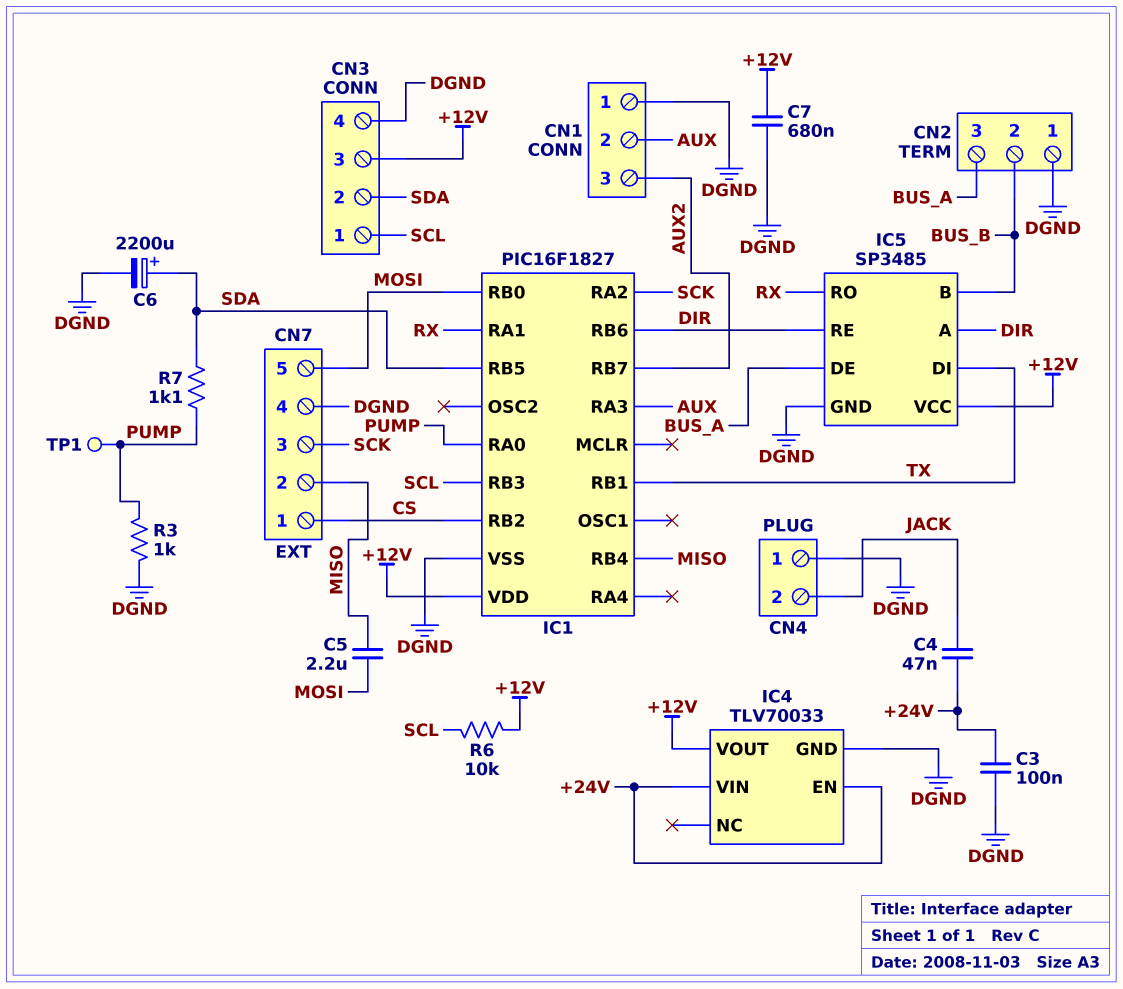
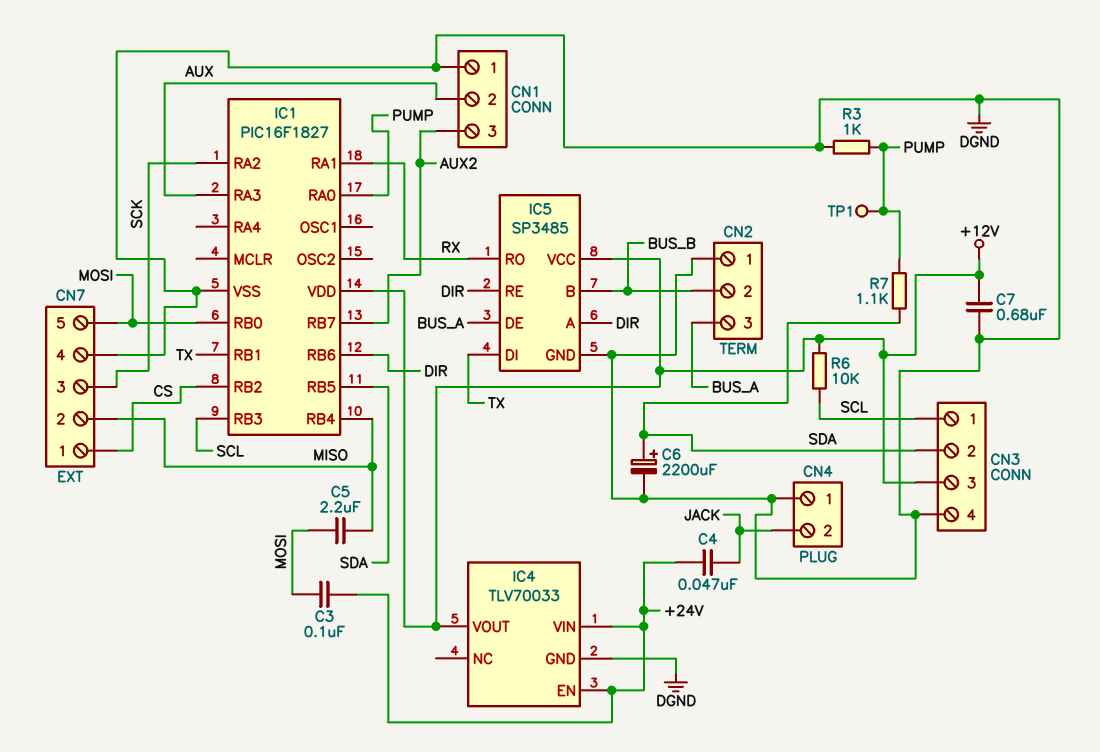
C3: 100nF (+24V, DGND) -> 100nF (+24V, MOSI)

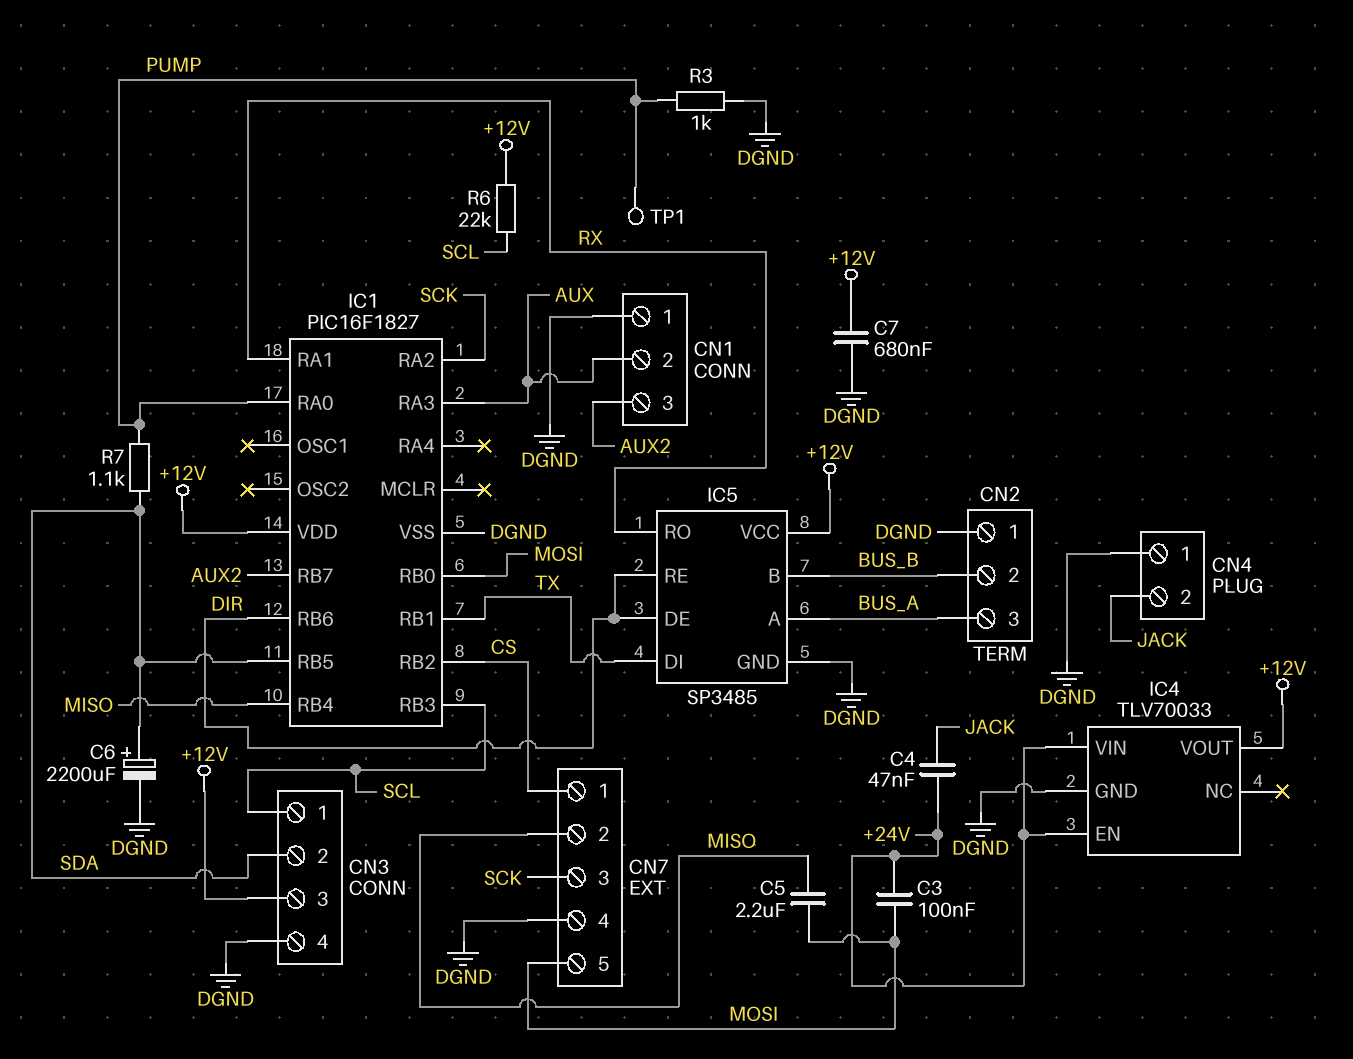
IC5 pin A: DIR -> BUS_A
IC5 pin DE: BUS_A -> DIR
R6: 10k (+12V, SCL) -> 22k (+12V, SCL)

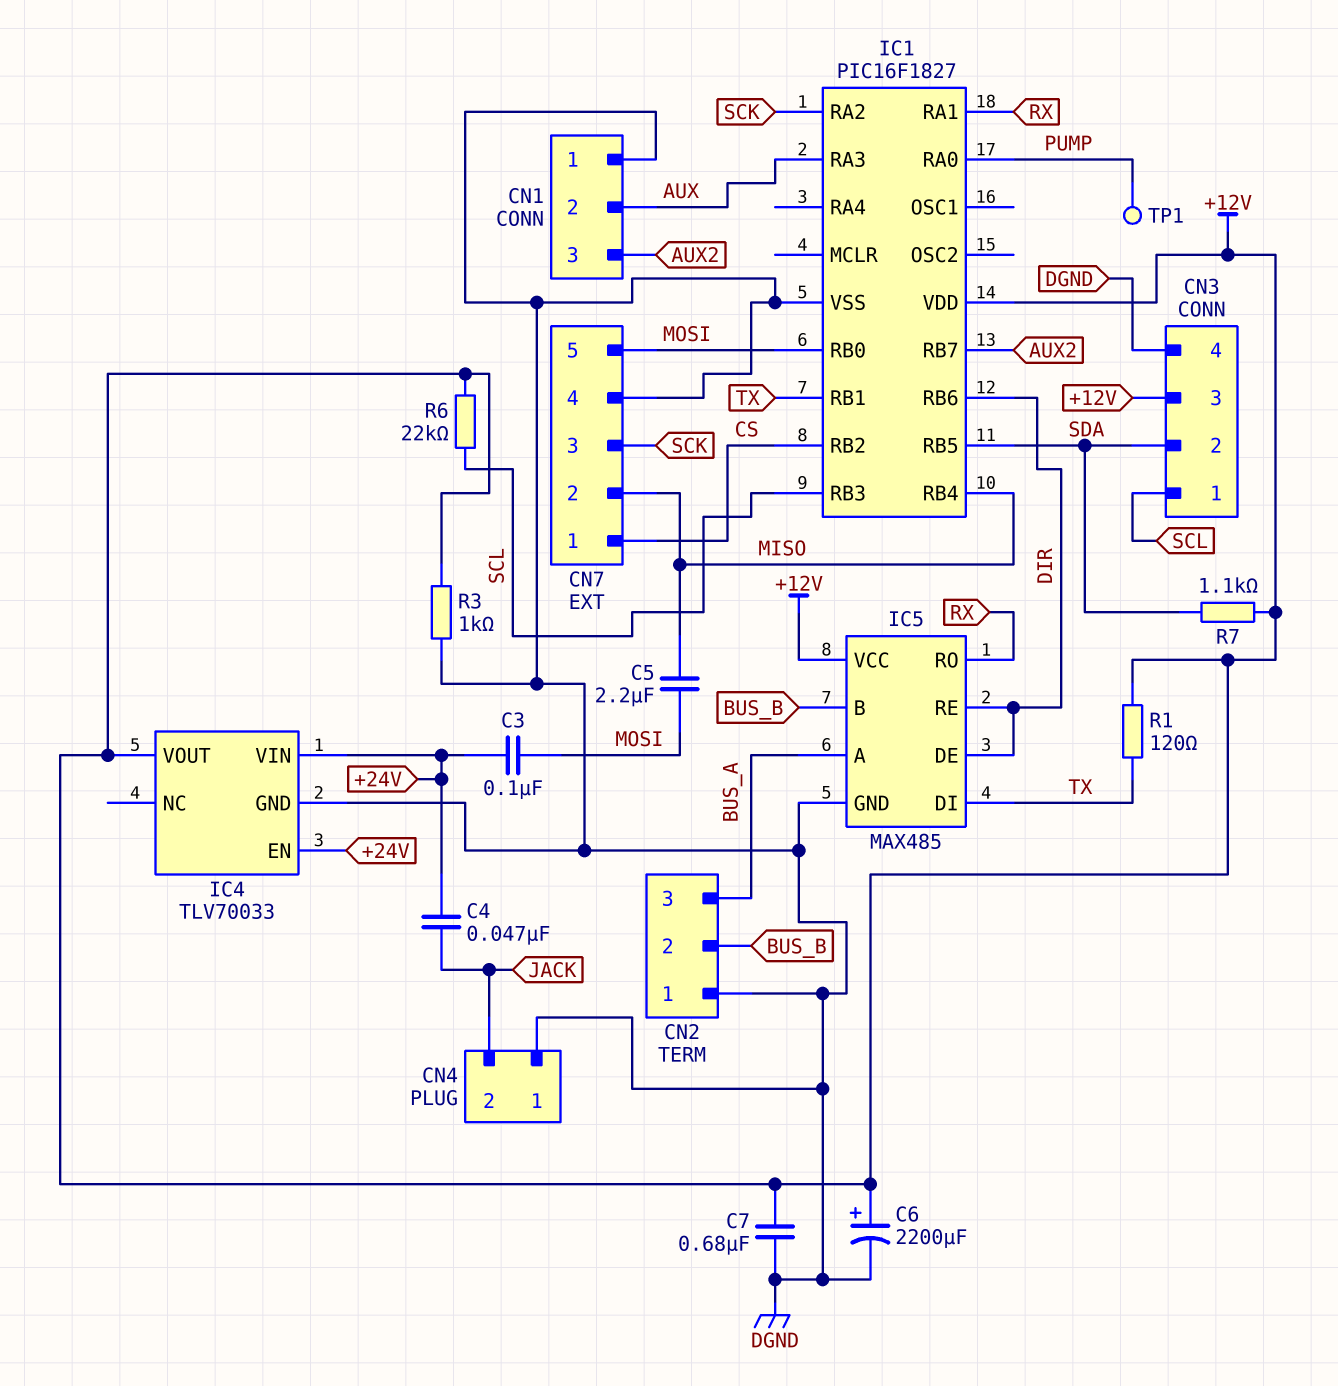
C6: 2200uF (plus SDA, minus DGND) -> 2200uF (plus +12V, minus DGND)
IC5: SP3485 -> MAX485
R1: none -> 120 (+12V, TX)
R3: 1k (DGND, PUMP) -> 1k (+12V, DGND)
R7: 1.1k (PUMP, SDA) -> 1.1k (+12V, SDA)

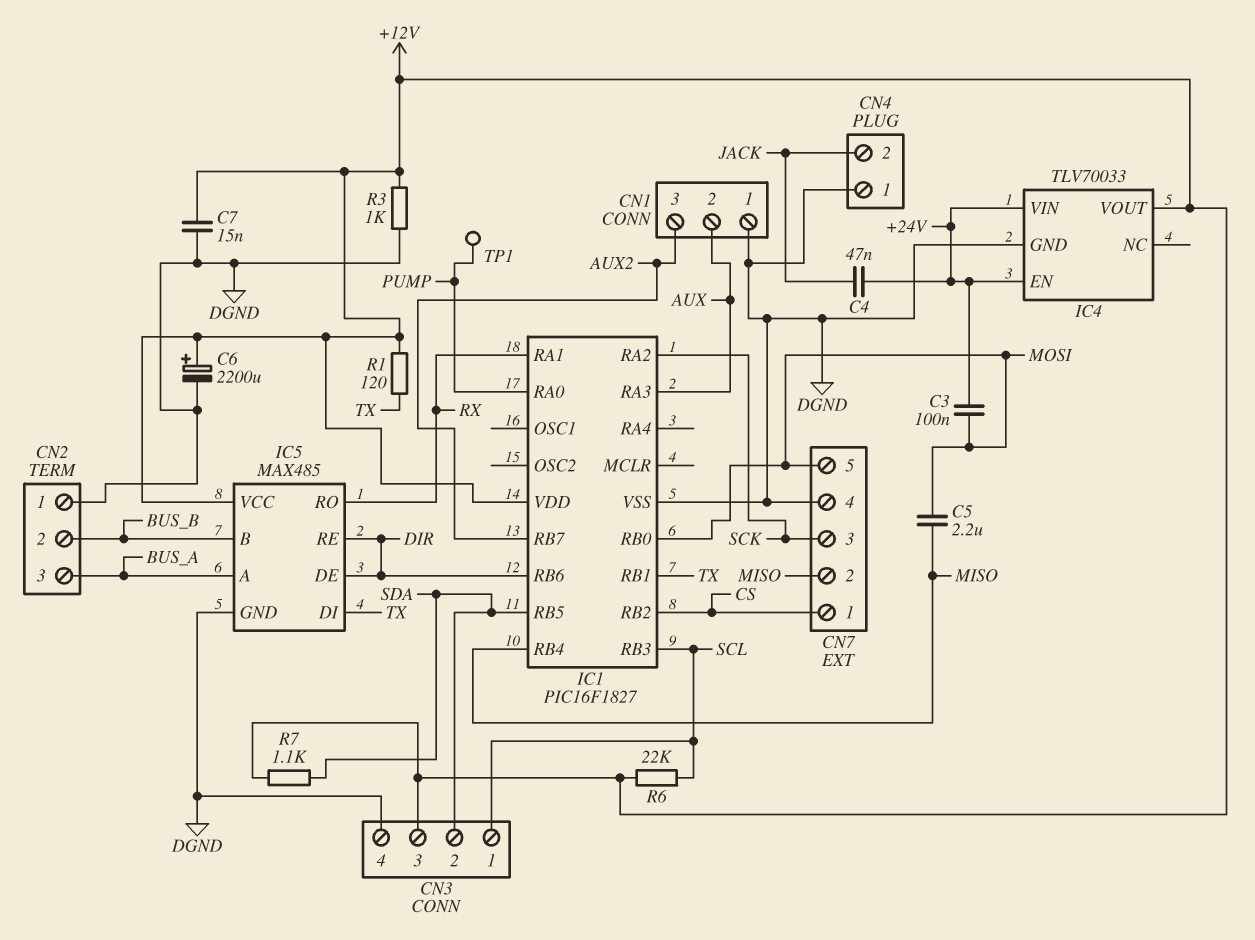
C7: 680nF (+12V, DGND) -> 15nF (+12V, DGND)

